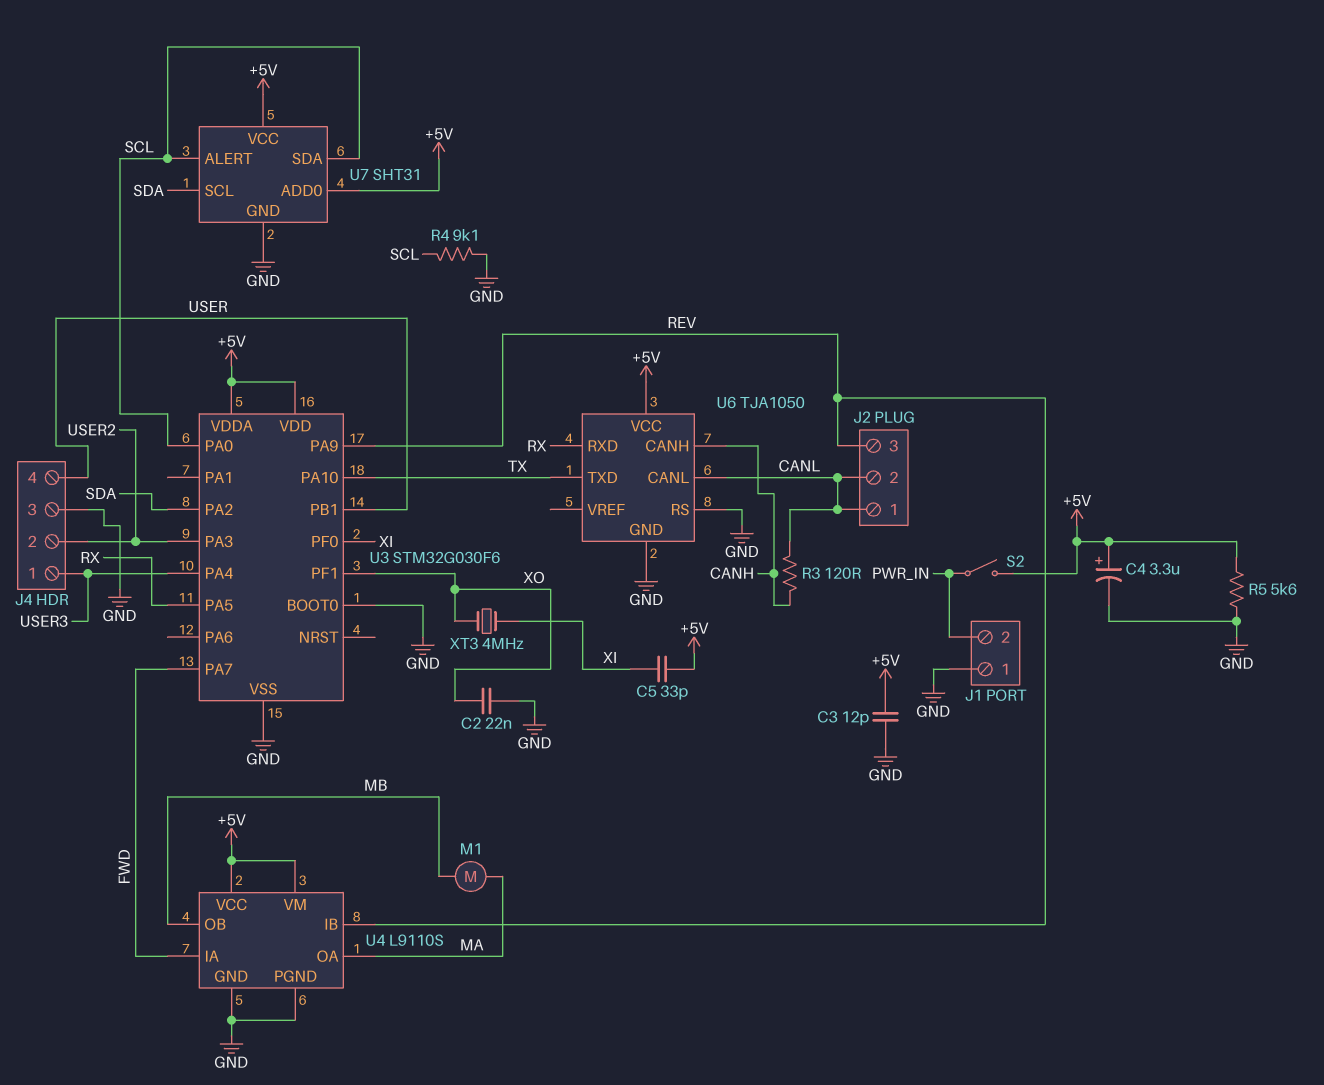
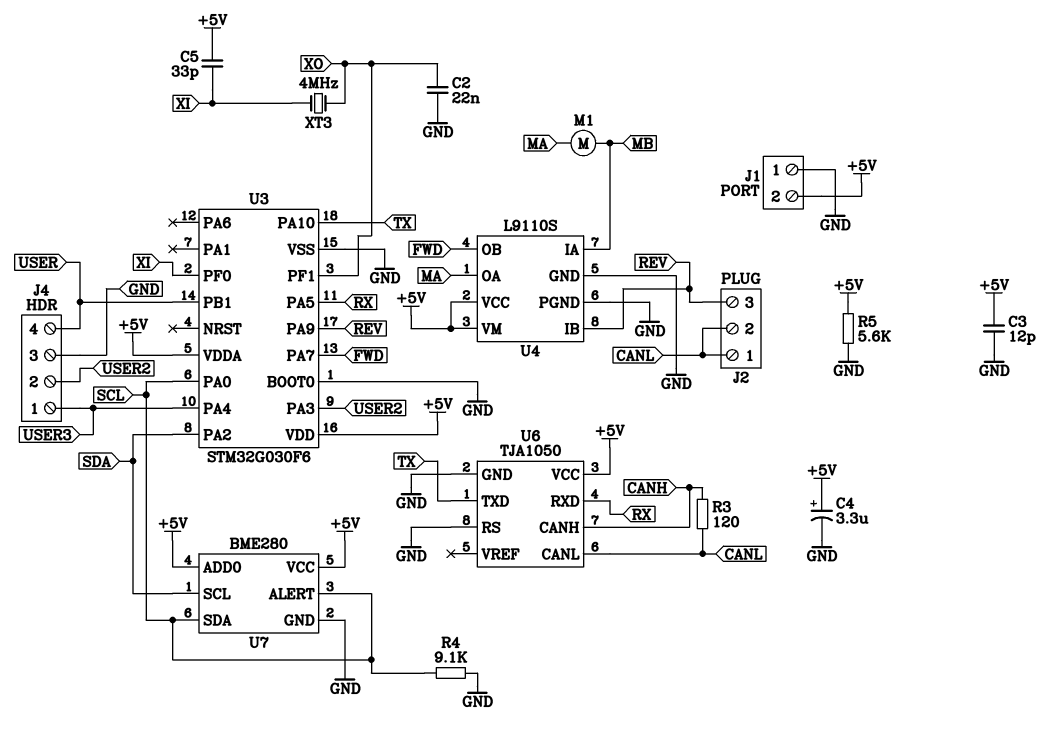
J1 pin 2: PWR_IN -> +5V
S2: switch (+5V, PWR_IN) -> none
U4 pin IA: FWD -> MB
U4 pin OB: MB -> FWD
U7: SHT31 -> BME280

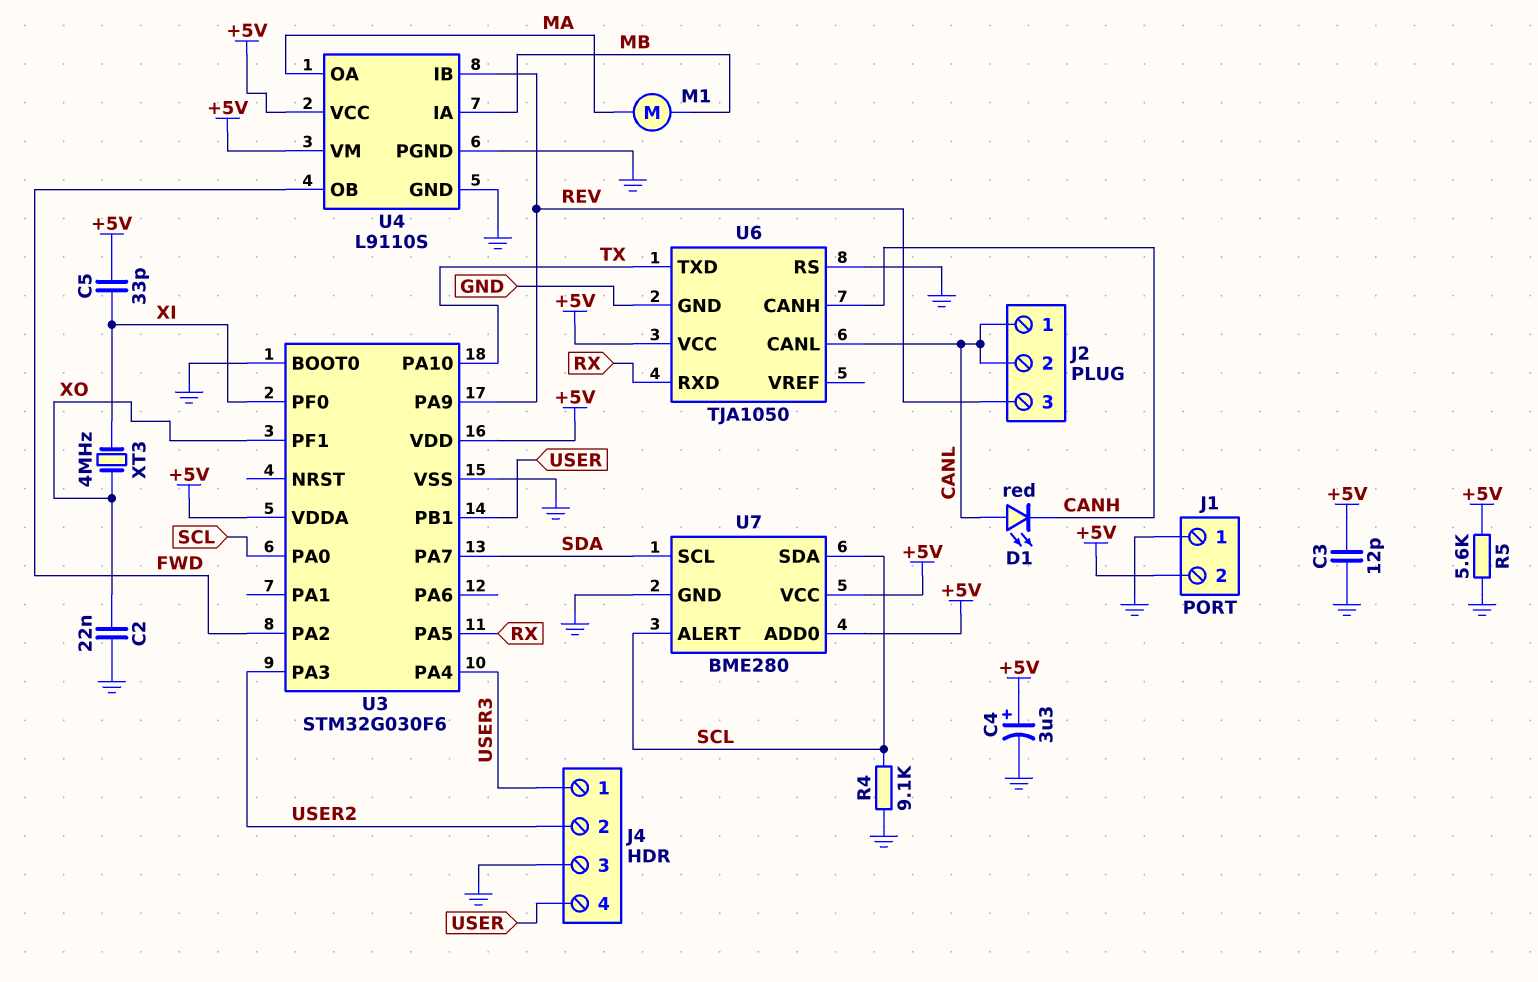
D1: none -> LED red (A CANL, K CANH)
R3: 120 (CANH, CANL) -> none
U3 pin PA2: SDA -> FWD
U3 pin PA7: FWD -> SDA

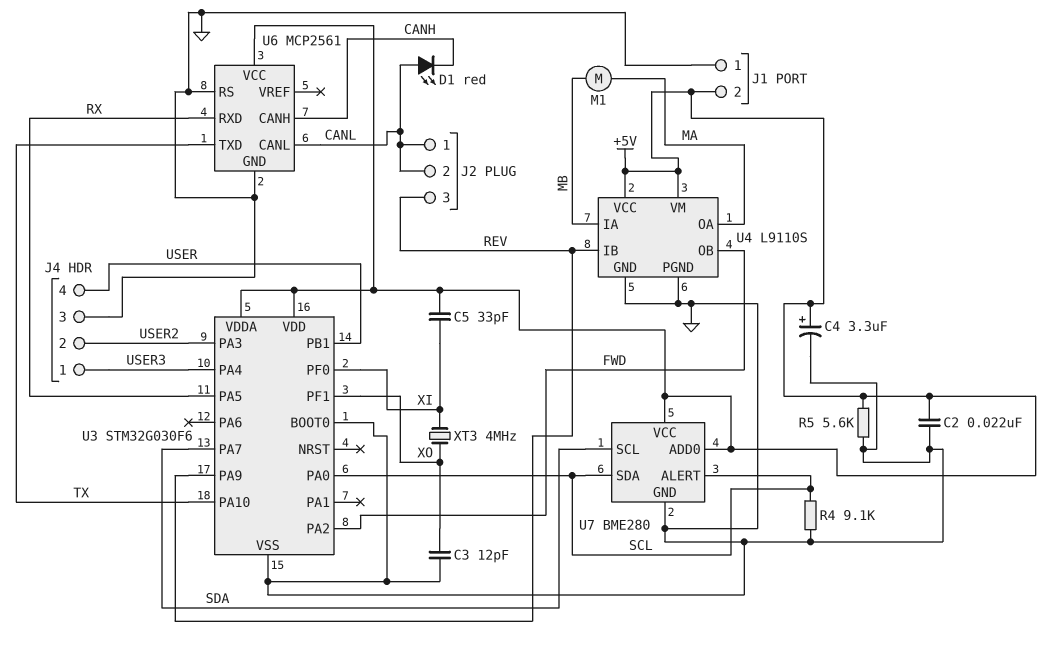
C2: 22nF (GND, XO) -> 22nF (+5V, GND)
C3: 12pF (+5V, GND) -> 12pF (GND, XO)
U6: TJA1050 -> MCP2561

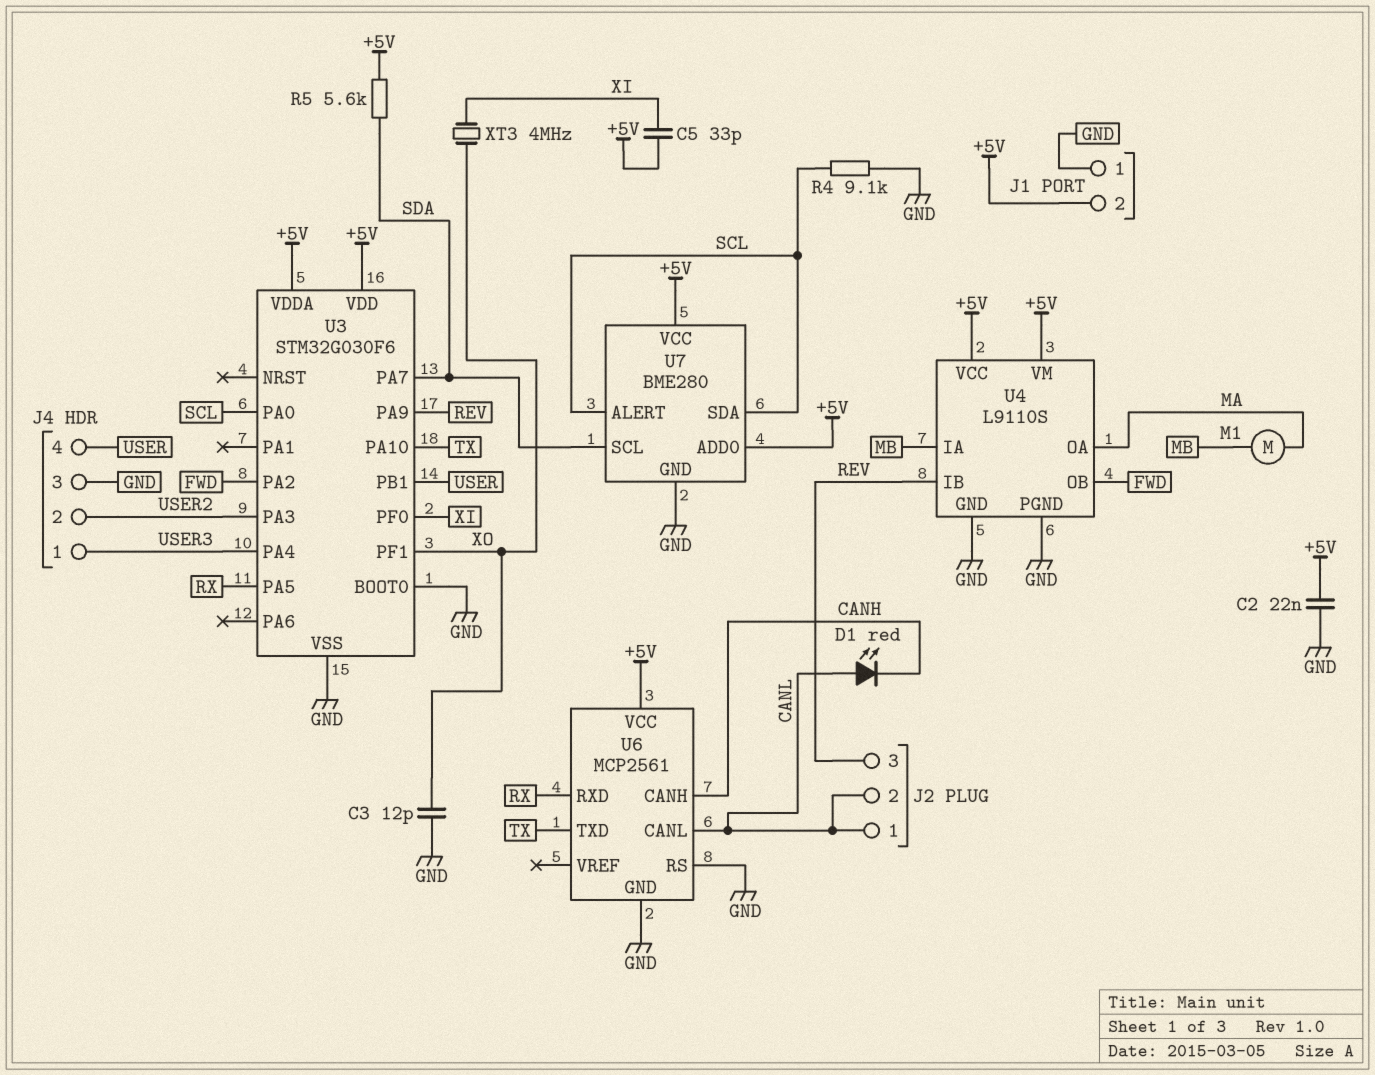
C4: 3.3uF (plus +5V, minus GND) -> none
R5: 5.6k (+5V, GND) -> 5.6k (+5V, SDA)

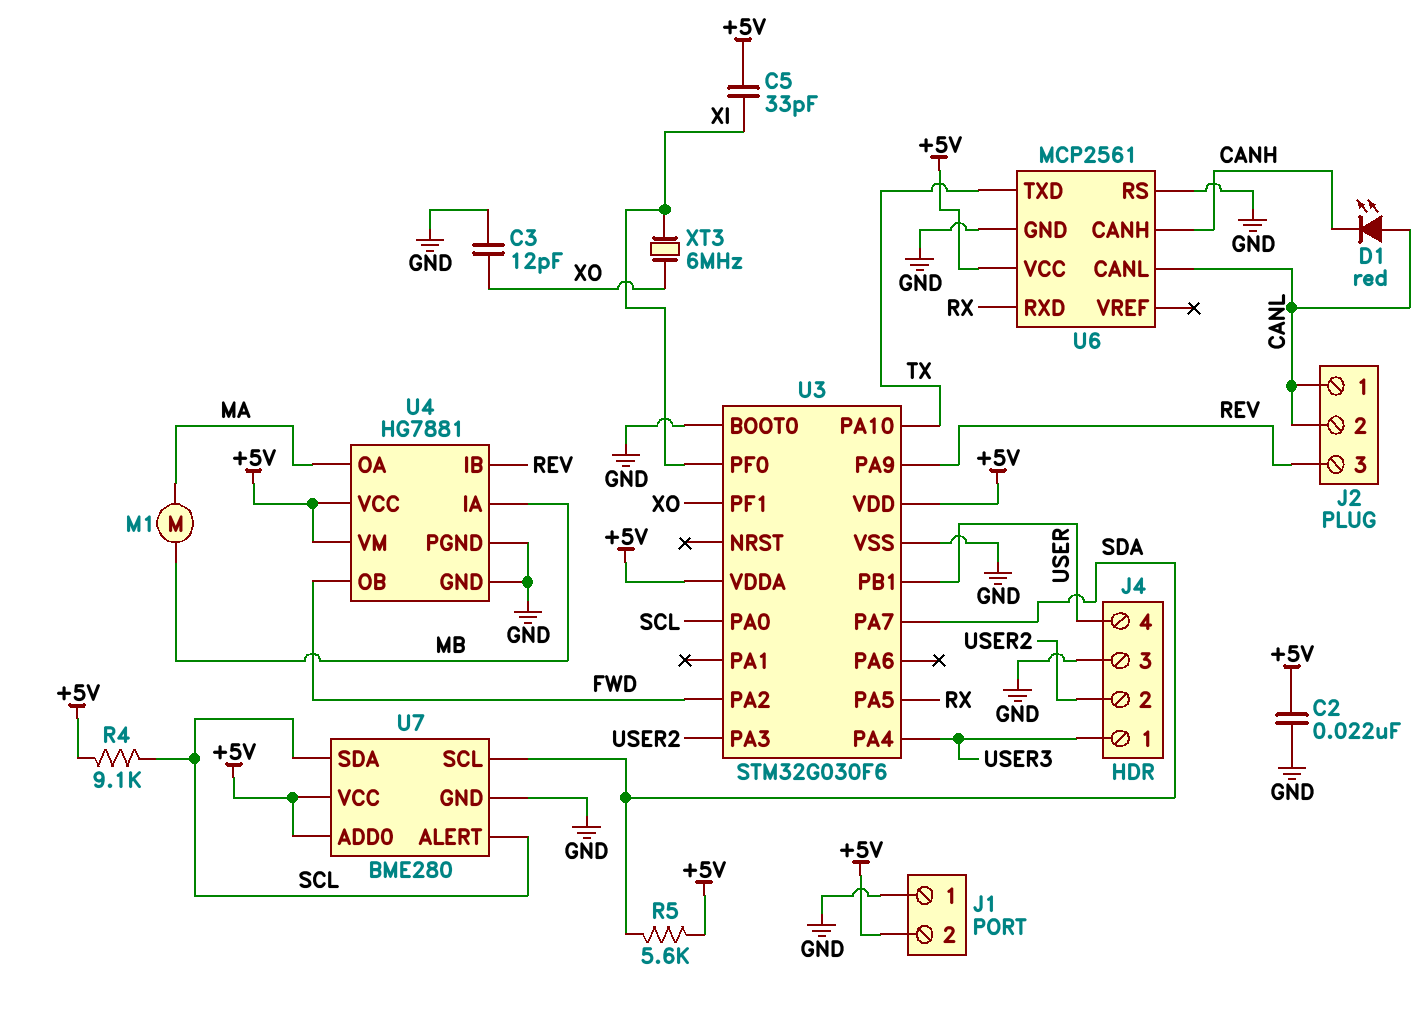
R4: 9.1k (GND, SCL) -> 9.1k (+5V, SCL)
U4: L9110S -> HG7881
XT3: 4MHz (XI, XO) -> 6MHz (XI, XO)

